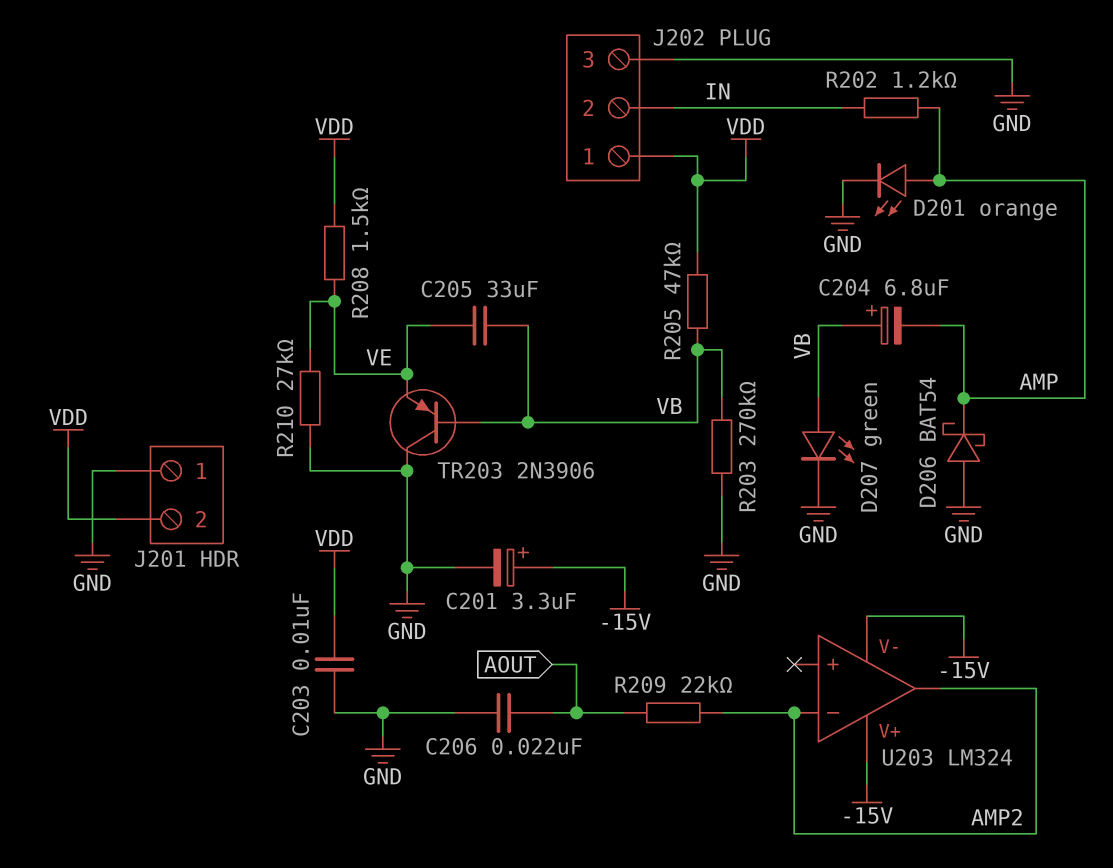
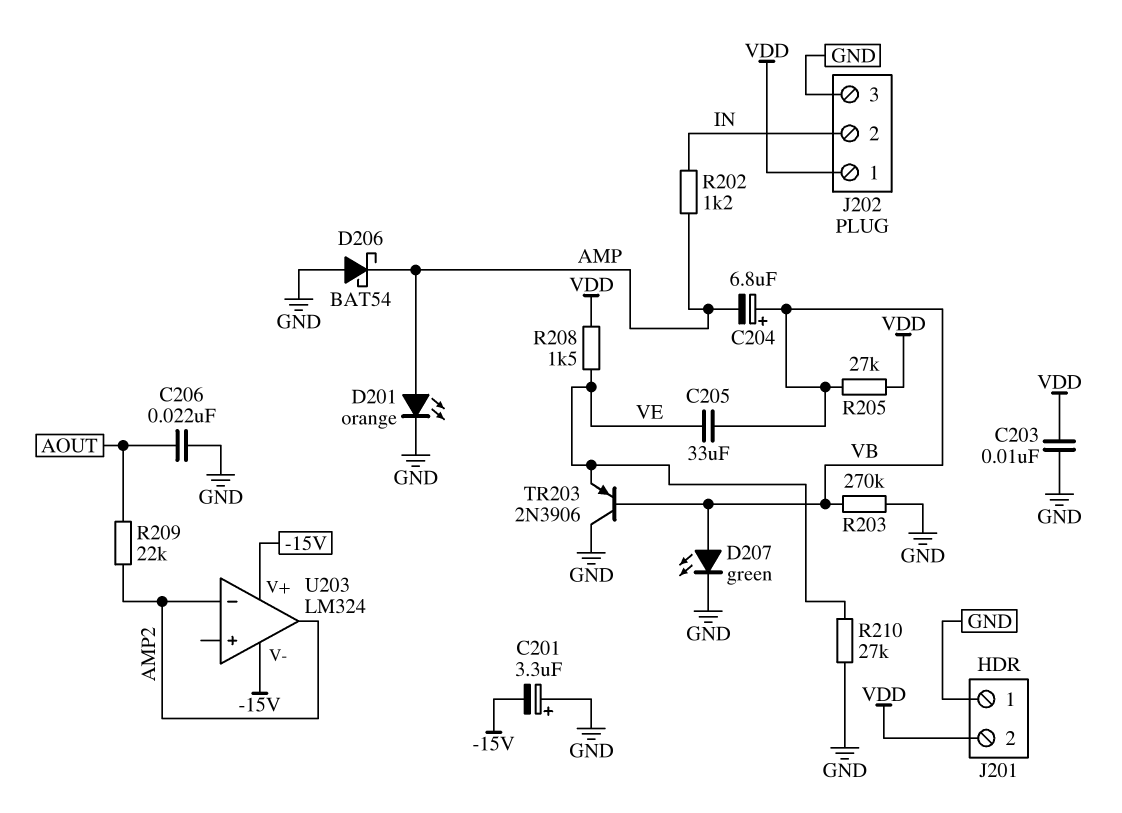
C201: 3.3uF (plus -15V, minus GND) -> 3.3uF (plus GND, minus -15V)
R205: 47k (VB, VDD) -> 27k (VB, VDD)

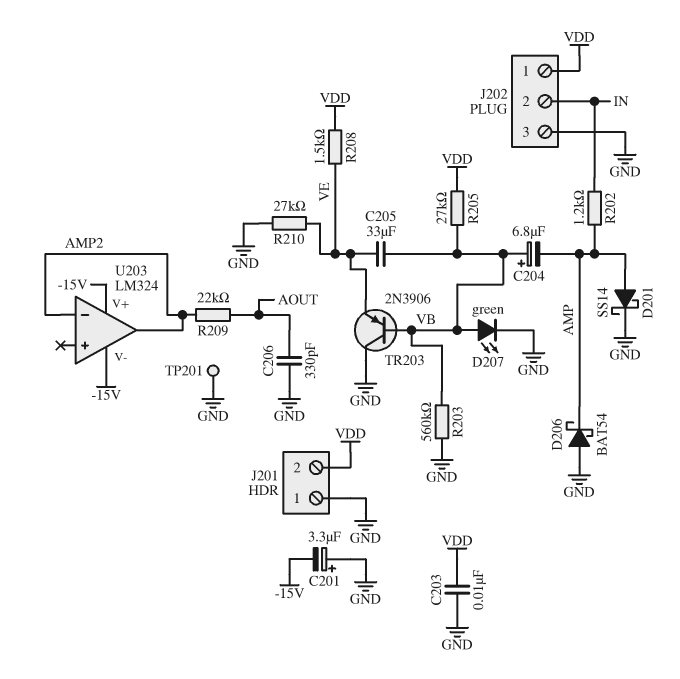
C206: 22nF (AOUT, GND) -> 330pF (AOUT, GND)
D201: LED orange (A AMP, K GND) -> schottky SS14 (A AMP, K GND)
R203: 270k (GND, VB) -> 560k (GND, VB)
TP201: none -> test point (GND)

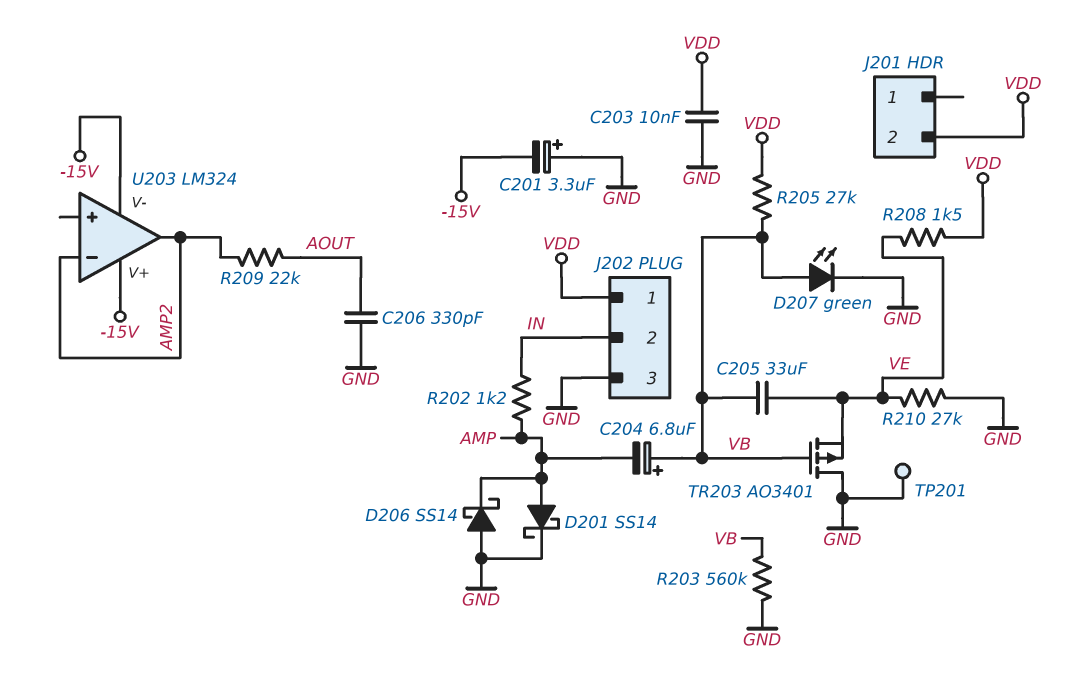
D206: schottky BAT54 (A GND, K AMP) -> schottky SS14 (A GND, K AMP)
J201 pin 1: GND -> none
TR203: PNP 2N3906 (B VB, C GND, E VE) -> PMOS AO3401 (G VB, D GND, S VE)

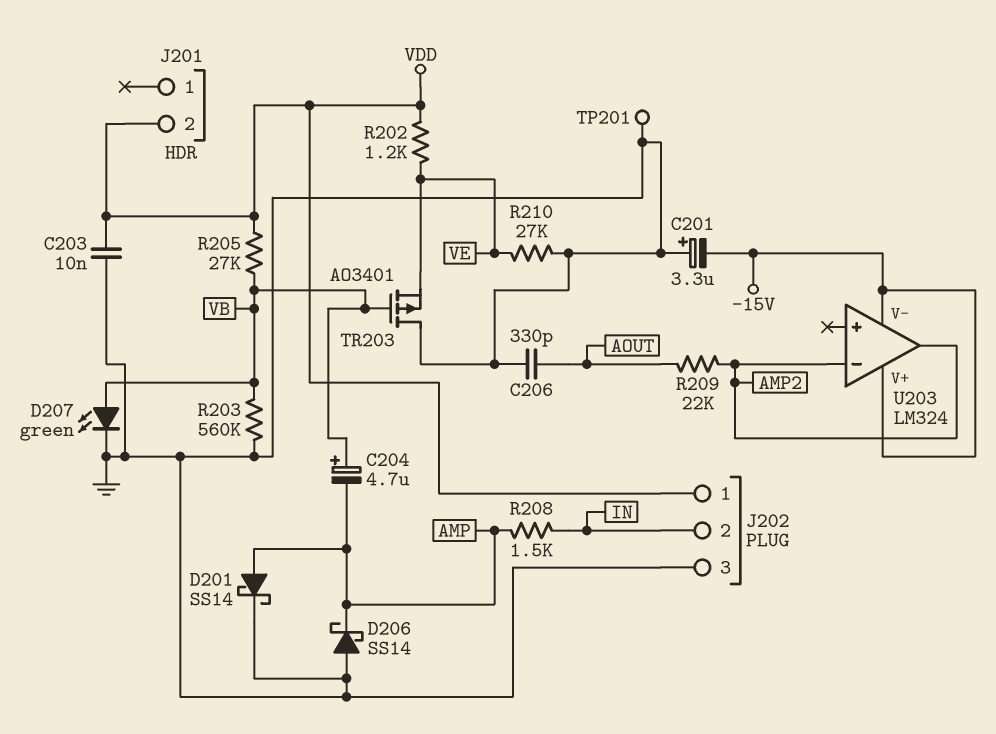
C204: 6.8uF (plus VB, minus AMP) -> 4.7uF (plus VB, minus AMP)
C205: 33uF (VB, VE) -> none
R202: 1.2k (AMP, IN) -> 1.2k (VDD, VE)
R208: 1.5k (VDD, VE) -> 1.5k (AMP, IN)

